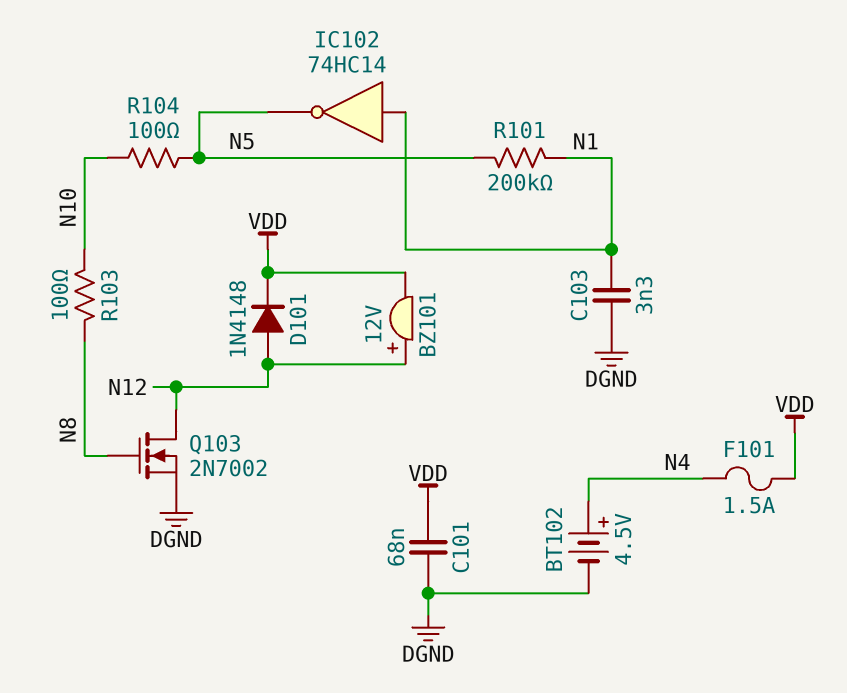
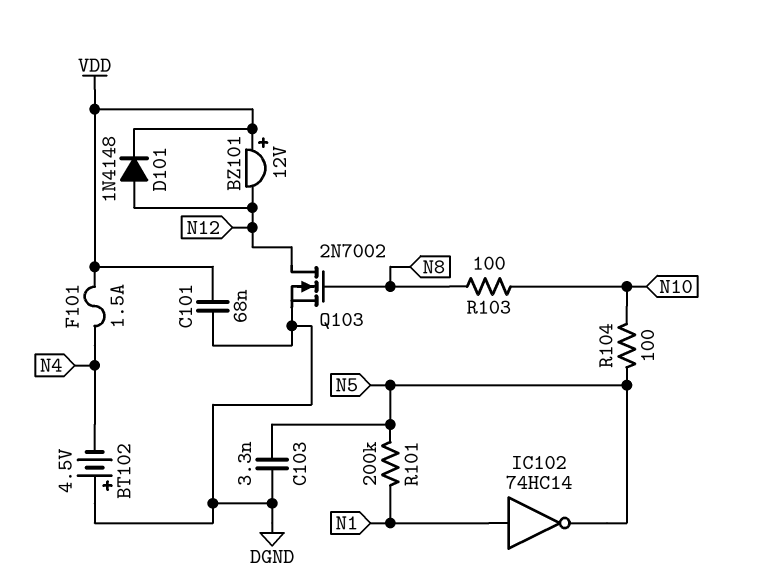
BT102: 4.5V (plus N4, minus DGND) -> 4.5V (plus DGND, minus N4)
BZ101: buzzer 12V (plus N12, minus VDD) -> buzzer 12V (plus VDD, minus N12)
C103: 3.3nF (DGND, N1) -> 3.3nF (DGND, N5)

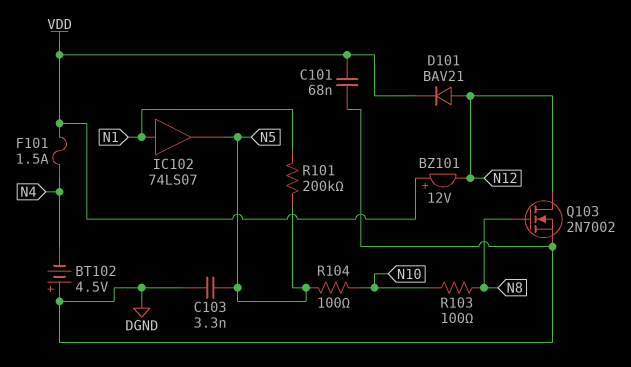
D101: diode 1N4148 (A N12, K VDD) -> diode BAV21 (A N12, K VDD)
IC102: NOT 74HC14 (in N1, out N5) -> buffer 74LS07 (in N1, out N5)

